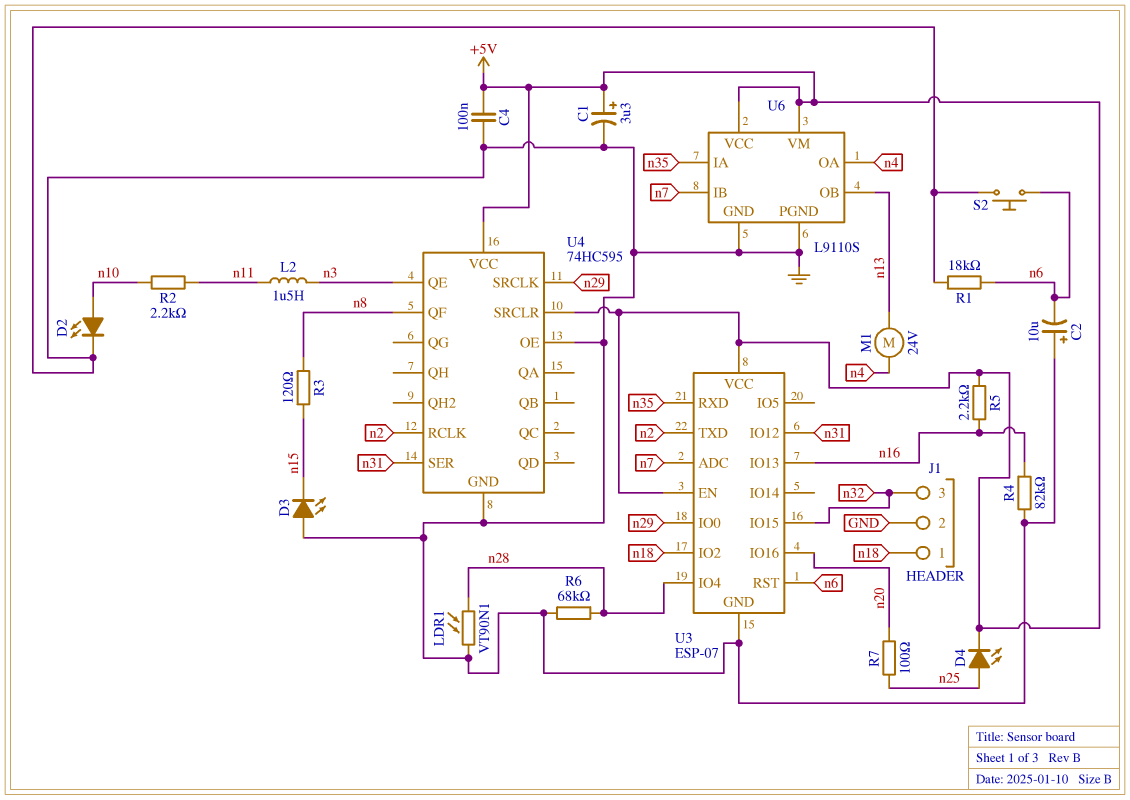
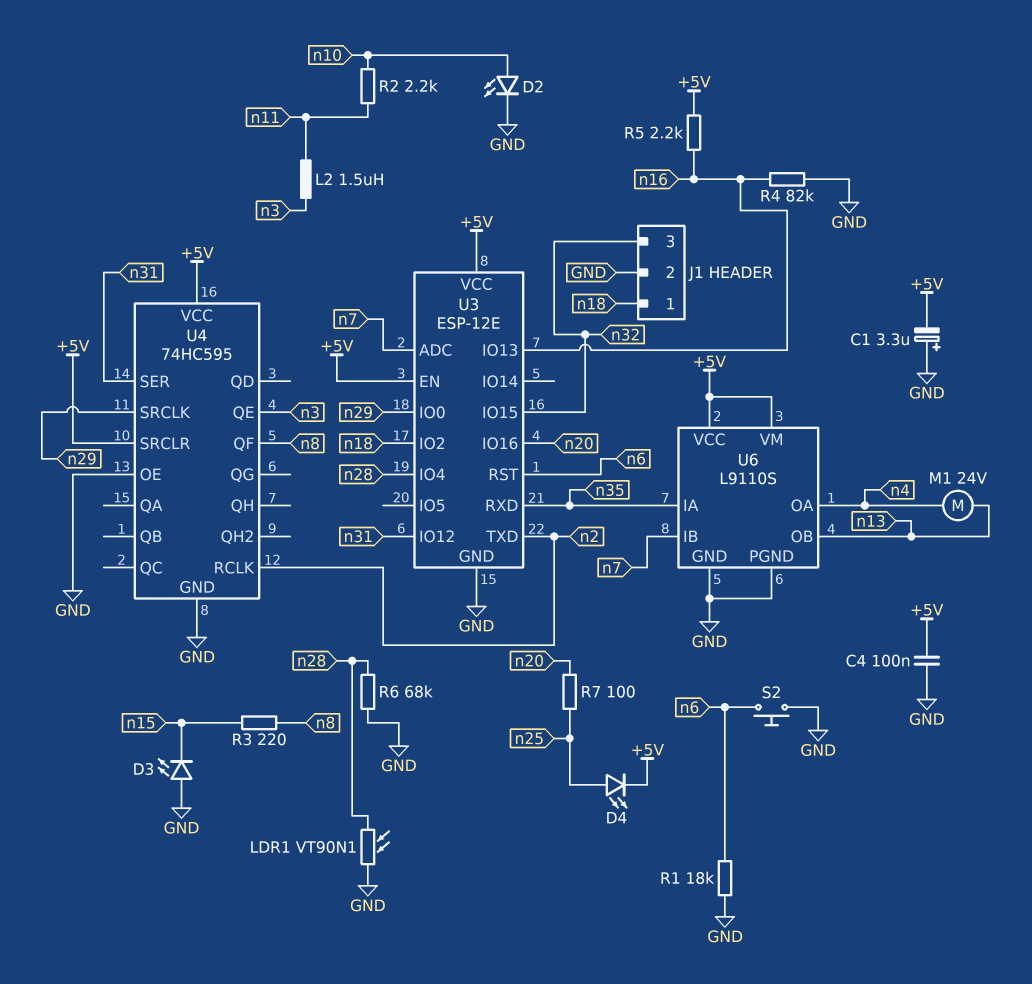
C1: 3.3uF (plus +5V, minus GND) -> 3.3uF (plus GND, minus +5V)
C2: 10uF (plus GND, minus n6) -> none
R3: 120 (n8, n15) -> 220 (n8, n15)
U3: ESP-07 -> ESP-12E

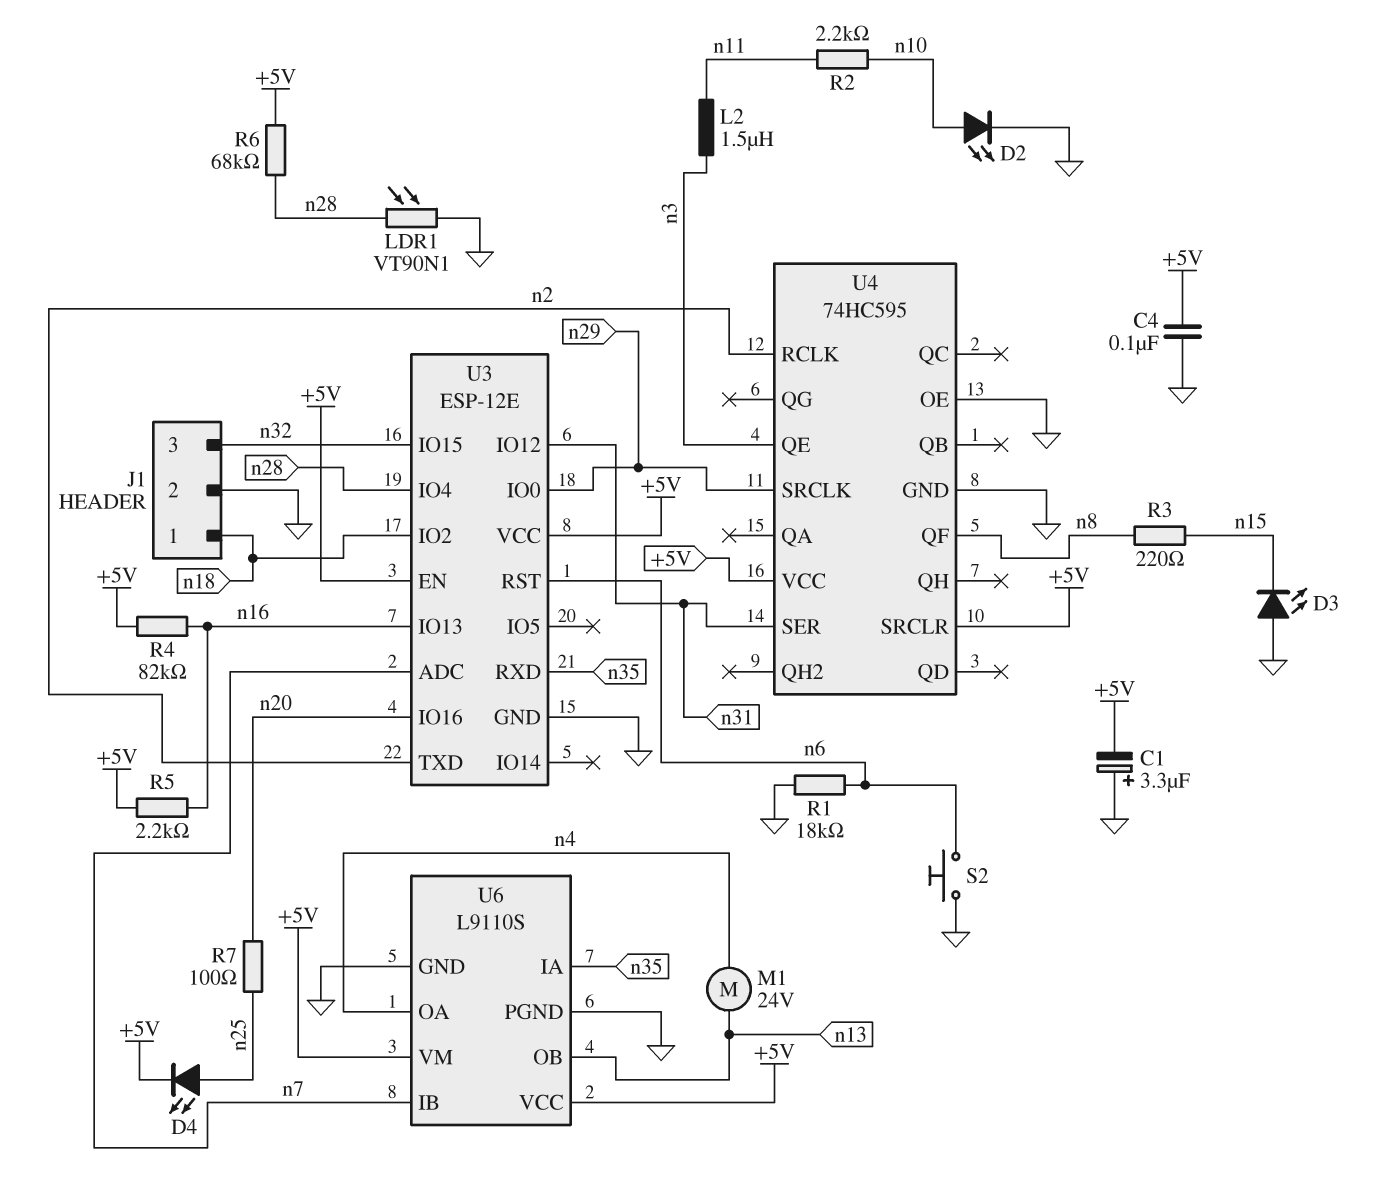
R4: 82k (GND, n16) -> 82k (+5V, n16)
R6: 68k (GND, n28) -> 68k (+5V, n28)

